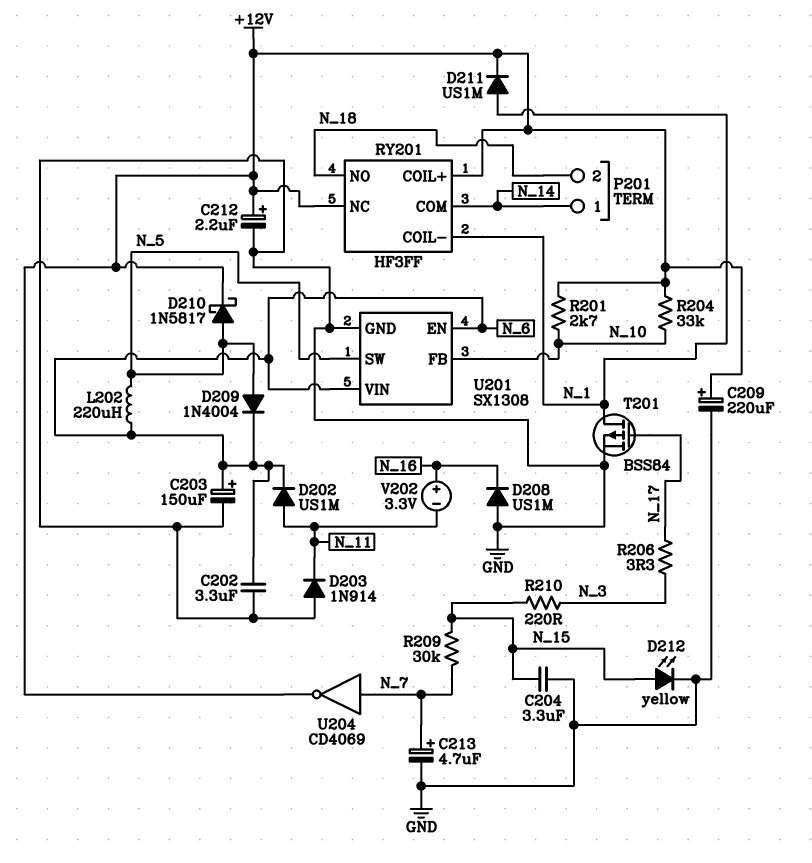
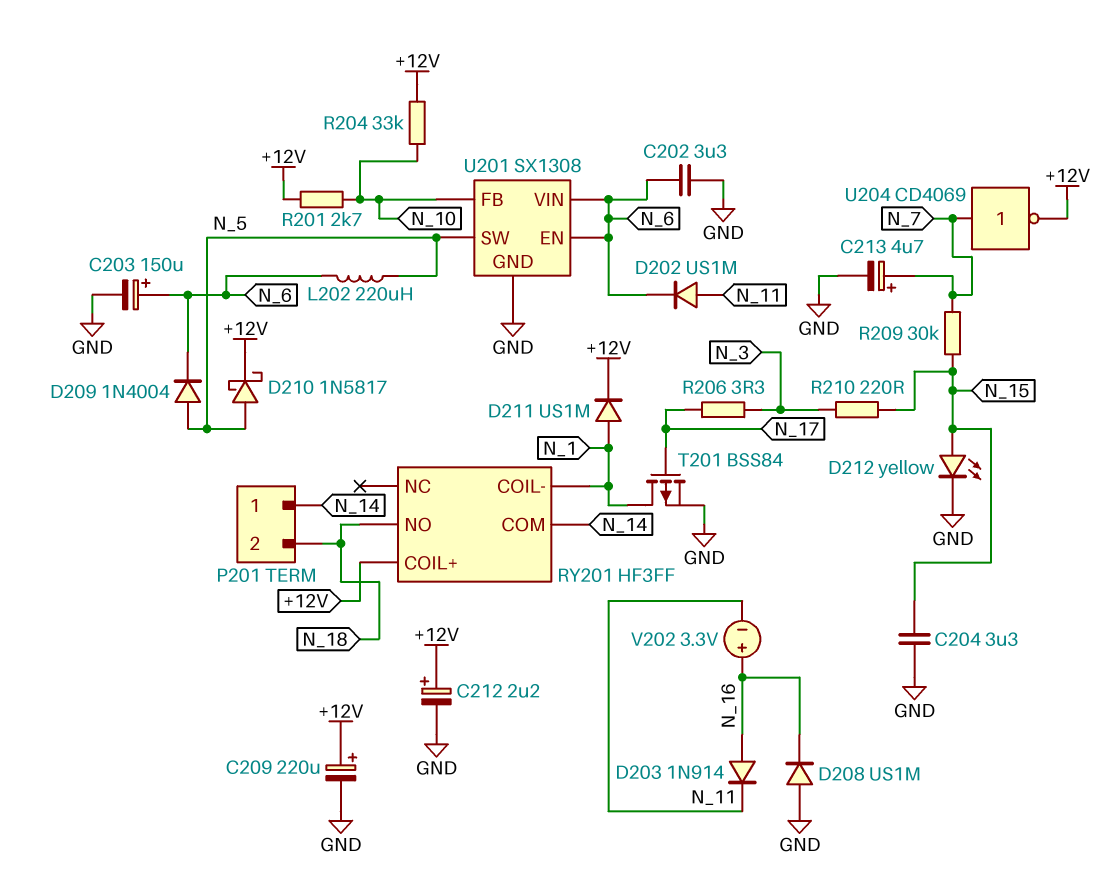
D203: diode 1N914 (A GND, K N_11) -> diode 1N914 (A N_16, K N_11)
RY201 pin NC: +12V -> none

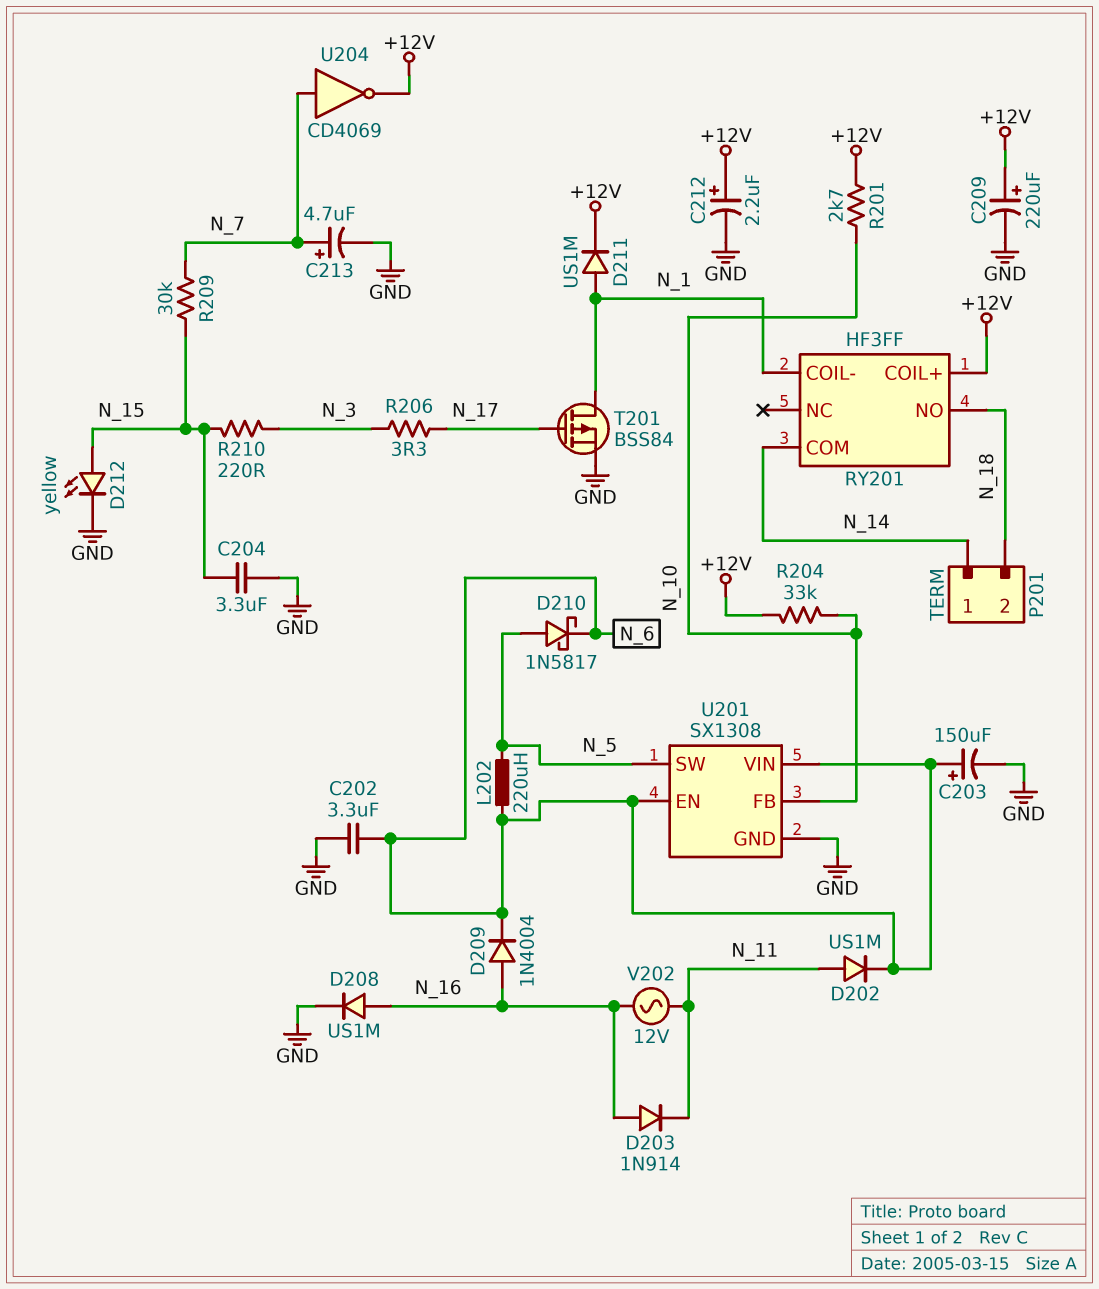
D208: diode US1M (A GND, K N_16) -> diode US1M (A N_16, K GND)
D209: diode 1N4004 (A N_5, K N_6) -> diode 1N4004 (A N_16, K N_6)
D210: schottky 1N5817 (A N_5, K +12V) -> schottky 1N5817 (A N_5, K N_6)
V202: 3.3V (plus N_16, minus N_11) -> AC 12V (N_11, N_16)

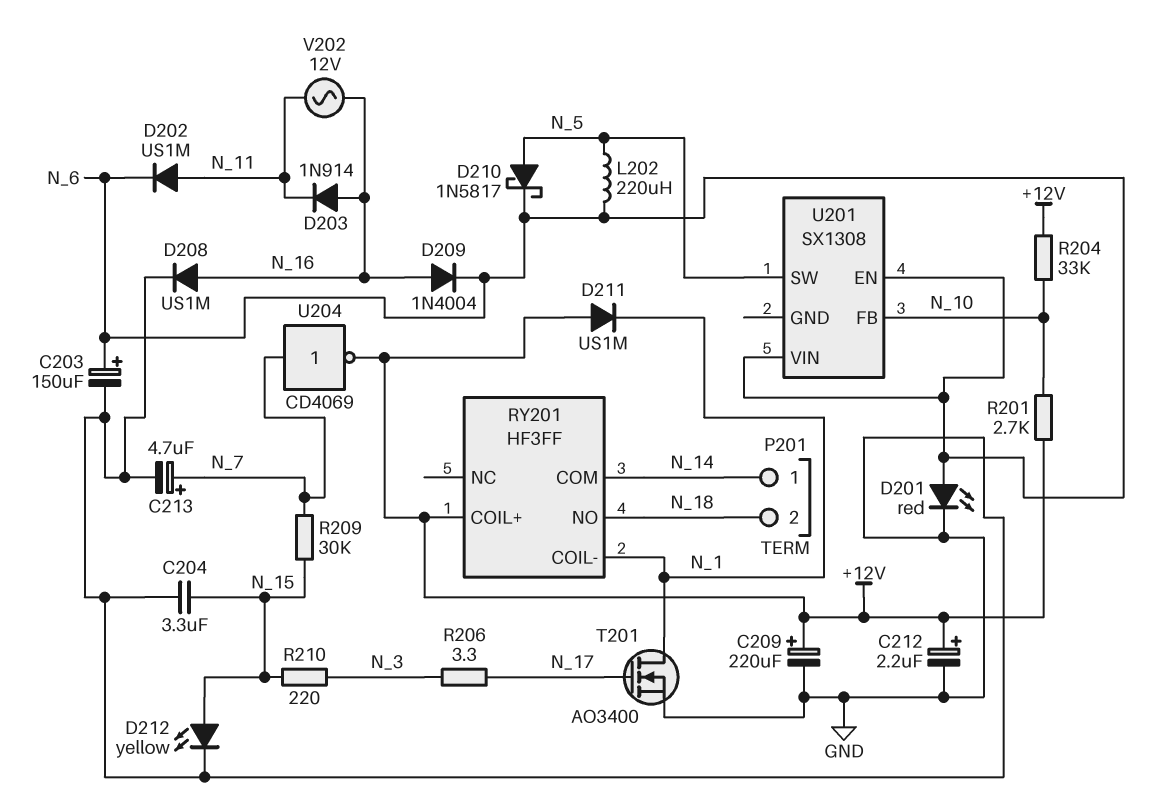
C202: 3.3uF (GND, N_6) -> none
D201: none -> LED red (A N_6, K GND)
D211: diode US1M (A N_1, K +12V) -> diode US1M (A +12V, K N_1)
T201: PMOS BSS84 (G N_17, D N_1, S GND) -> NMOS AO3400 (G N_17, D N_1, S GND)
U201 pin GND: GND -> none

